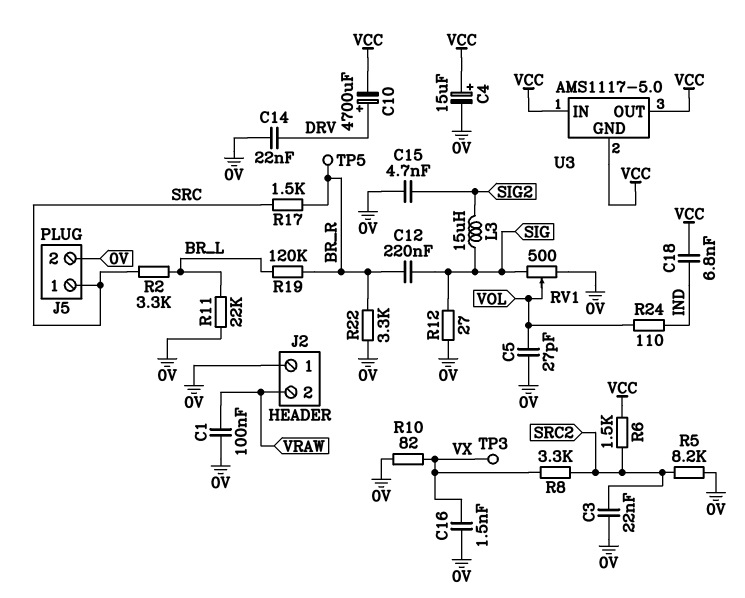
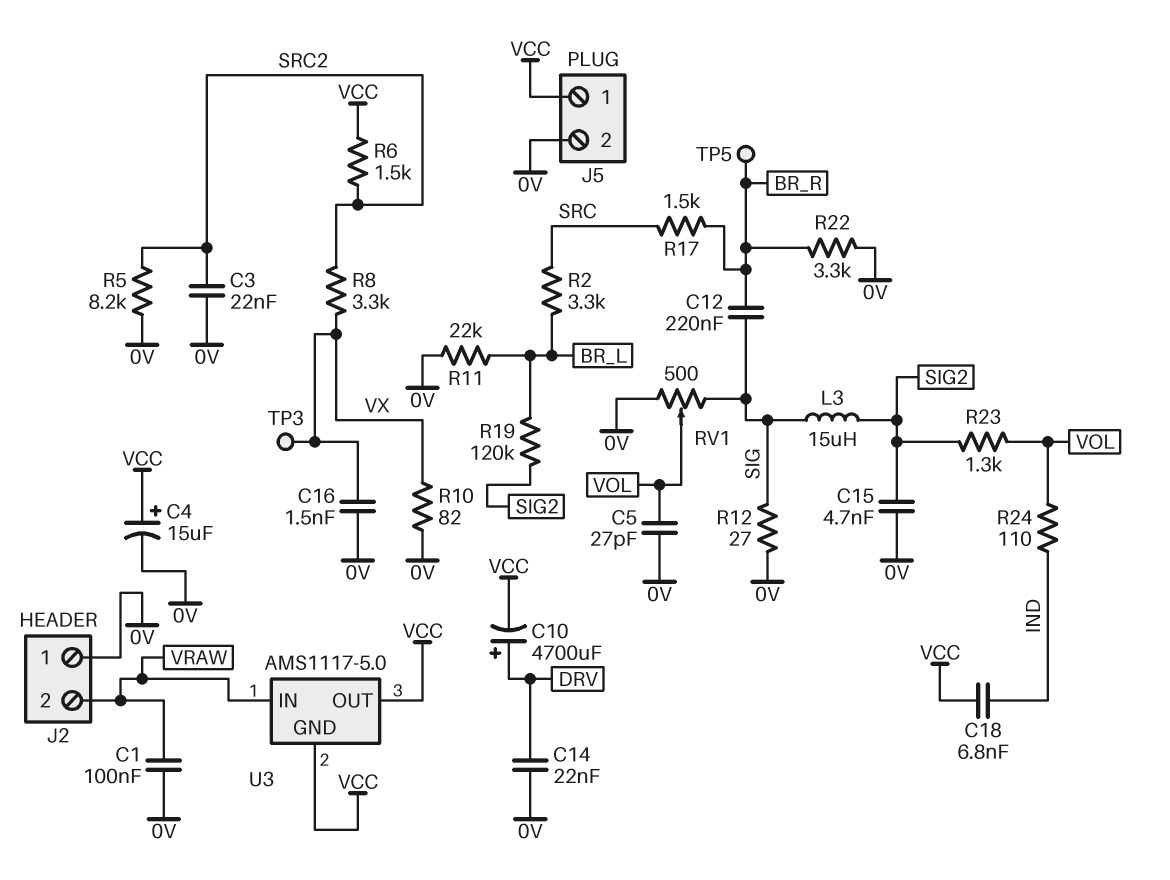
J5 pin 1: SRC -> VCC
R19: 120k (BR_L, BR_R) -> 120k (BR_L, SIG2)
R23: none -> 1.3k (SIG2, VOL)
U3 pin IN: VCC -> VRAW

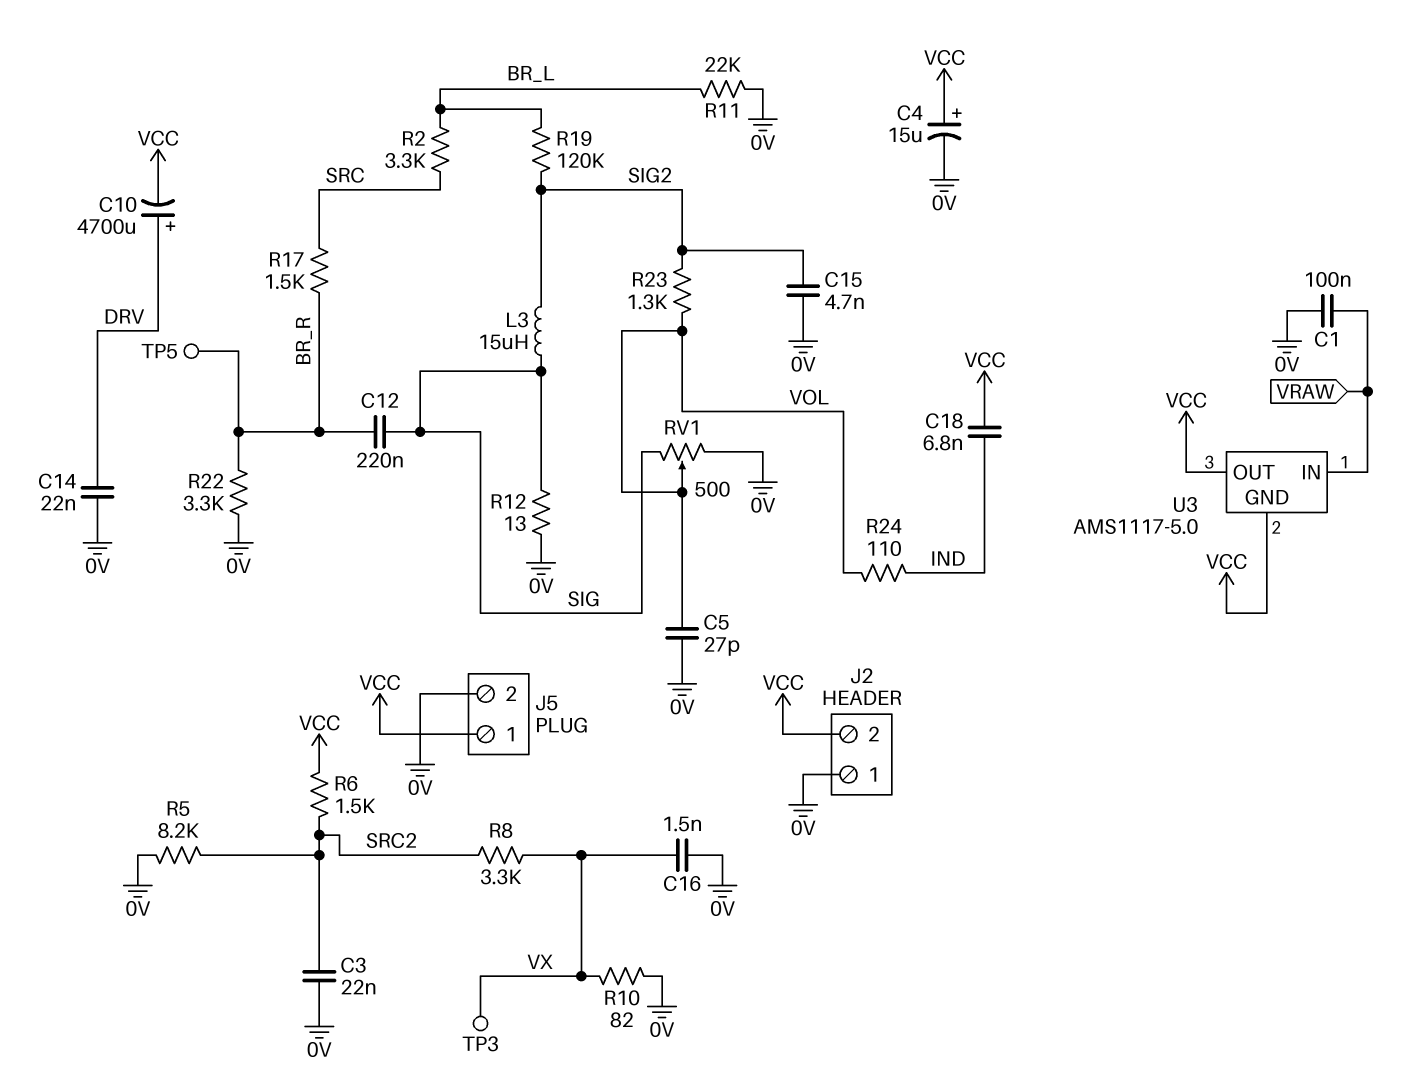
J2 pin 2: VRAW -> VCC
R12: 27 (0V, SIG) -> 13 (0V, SIG)

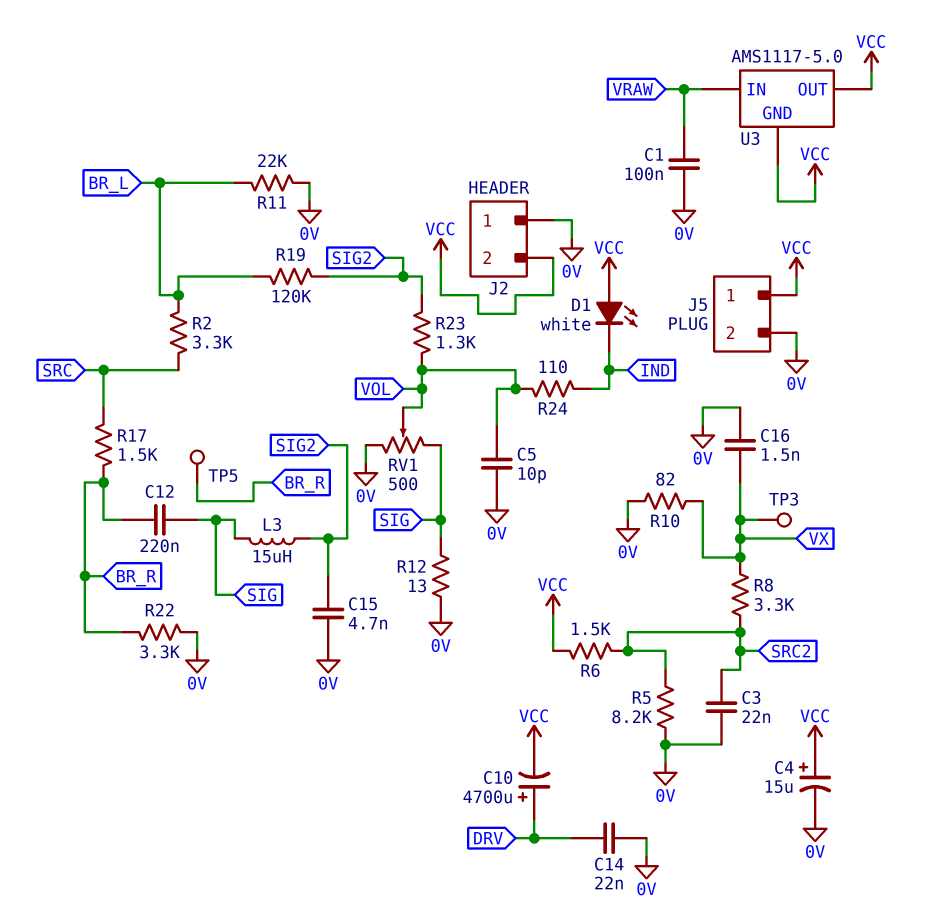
C5: 27pF (0V, VOL) -> 10pF (0V, VOL)
C18: 6.8nF (IND, VCC) -> none
D1: none -> LED white (A VCC, K IND)

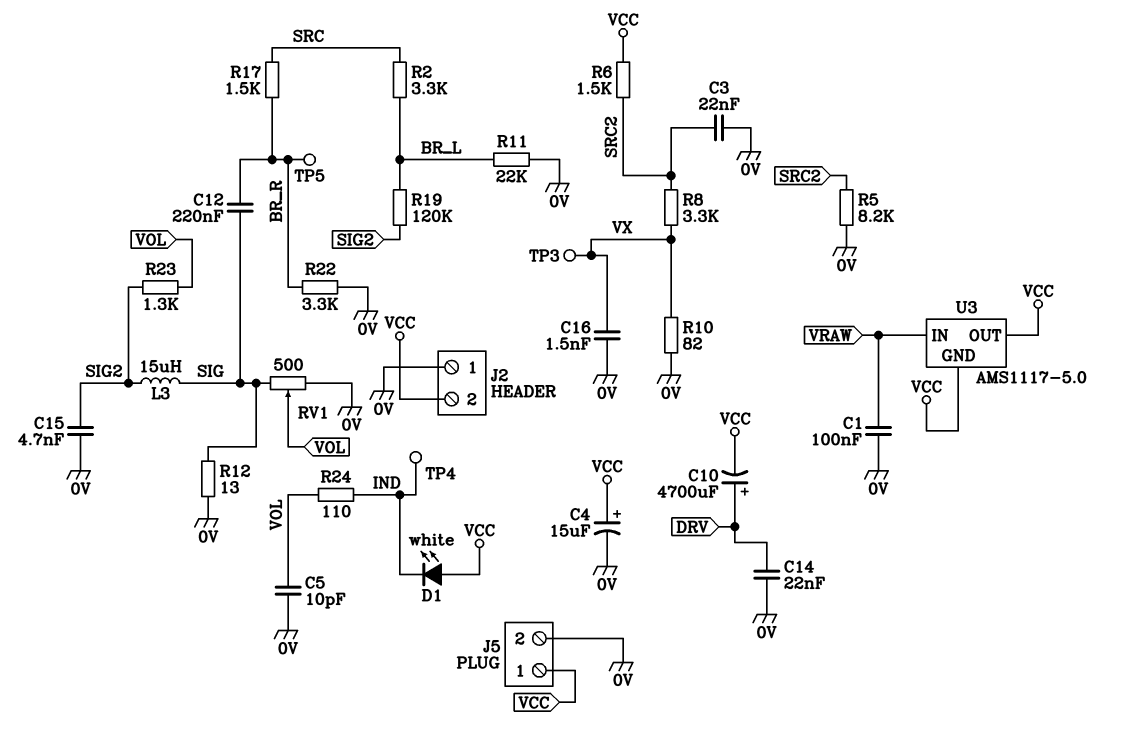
TP4: none -> test point (IND)

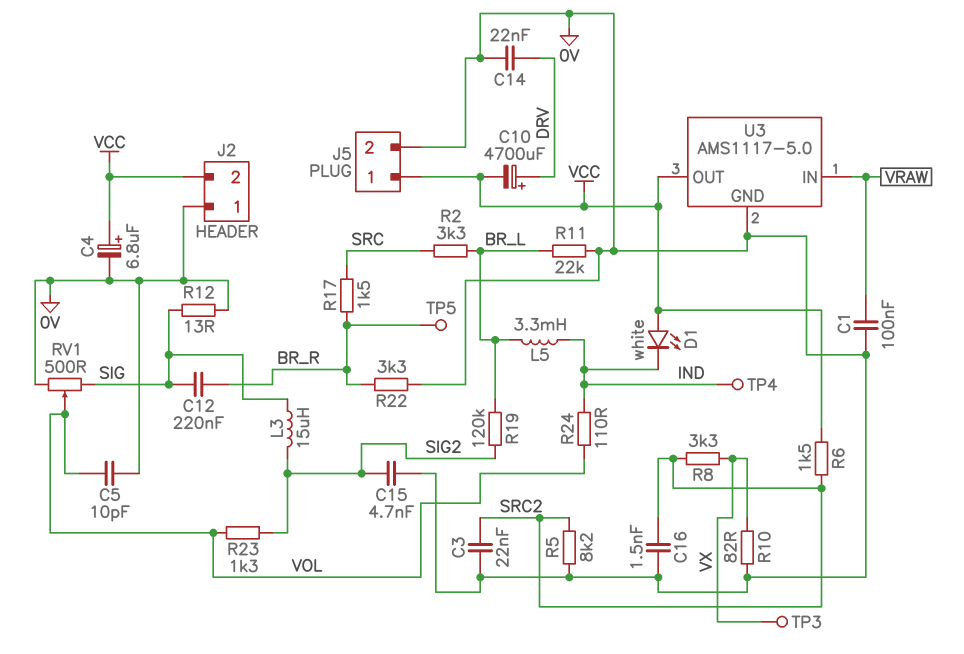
C4: 15uF (plus VCC, minus 0V) -> 6.8uF (plus VCC, minus 0V)
C16: 1.5nF (0V, VX) -> 1.5nF (0V, SRC2)
L5: none -> 3.3mH (BR_L, IND)
U3 pin GND: VCC -> 0V

